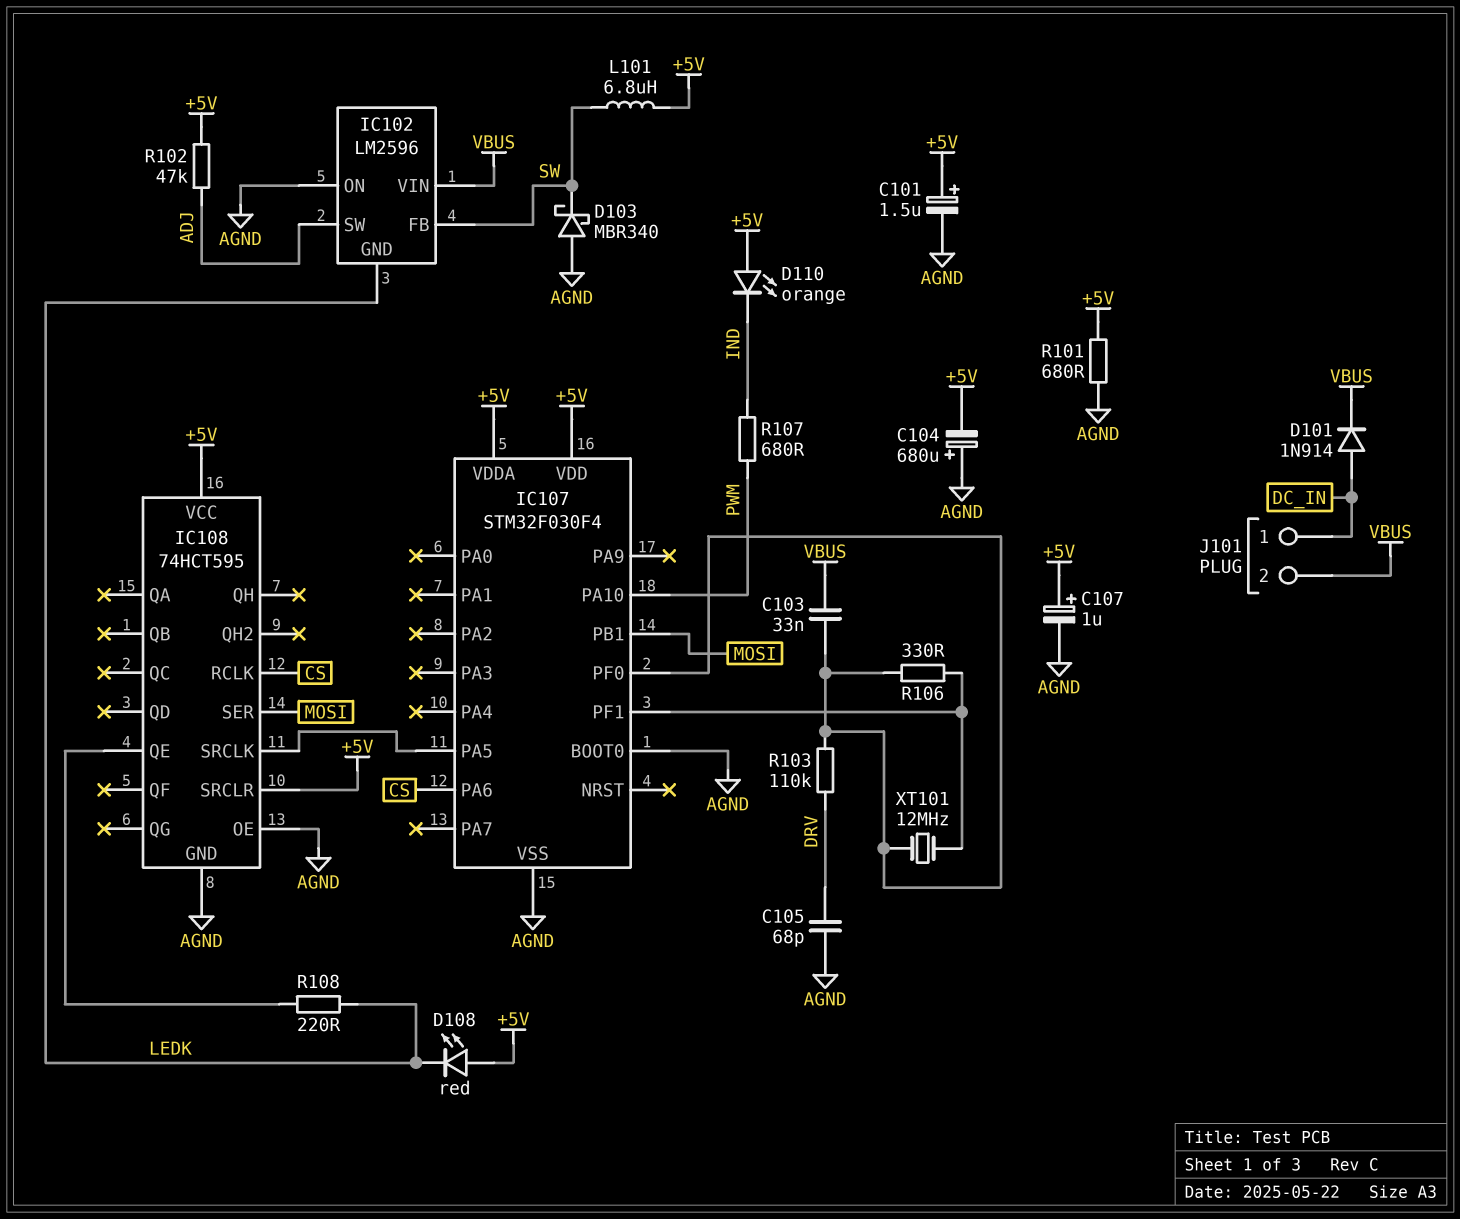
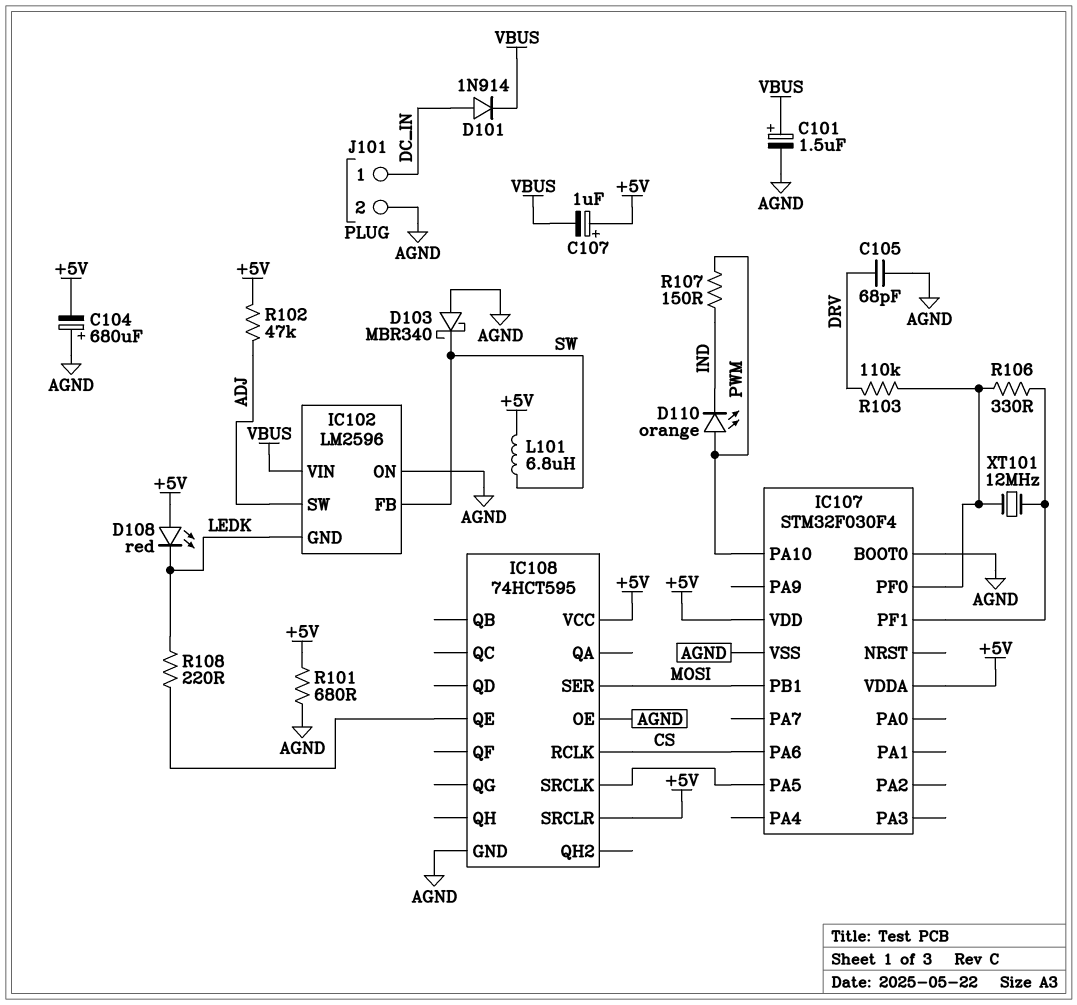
C101: 1.5uF (plus +5V, minus AGND) -> 1.5uF (plus VBUS, minus AGND)
C103: 33nF (IC107/PF0, VBUS) -> none
C107: 1uF (plus +5V, minus AGND) -> 1uF (plus +5V, minus VBUS)
D110: LED orange (A +5V, K IND) -> LED orange (A PWM, K IND)
J101 pin 2: VBUS -> AGND
R107: 680 (IND, PWM) -> 150 (IND, PWM)

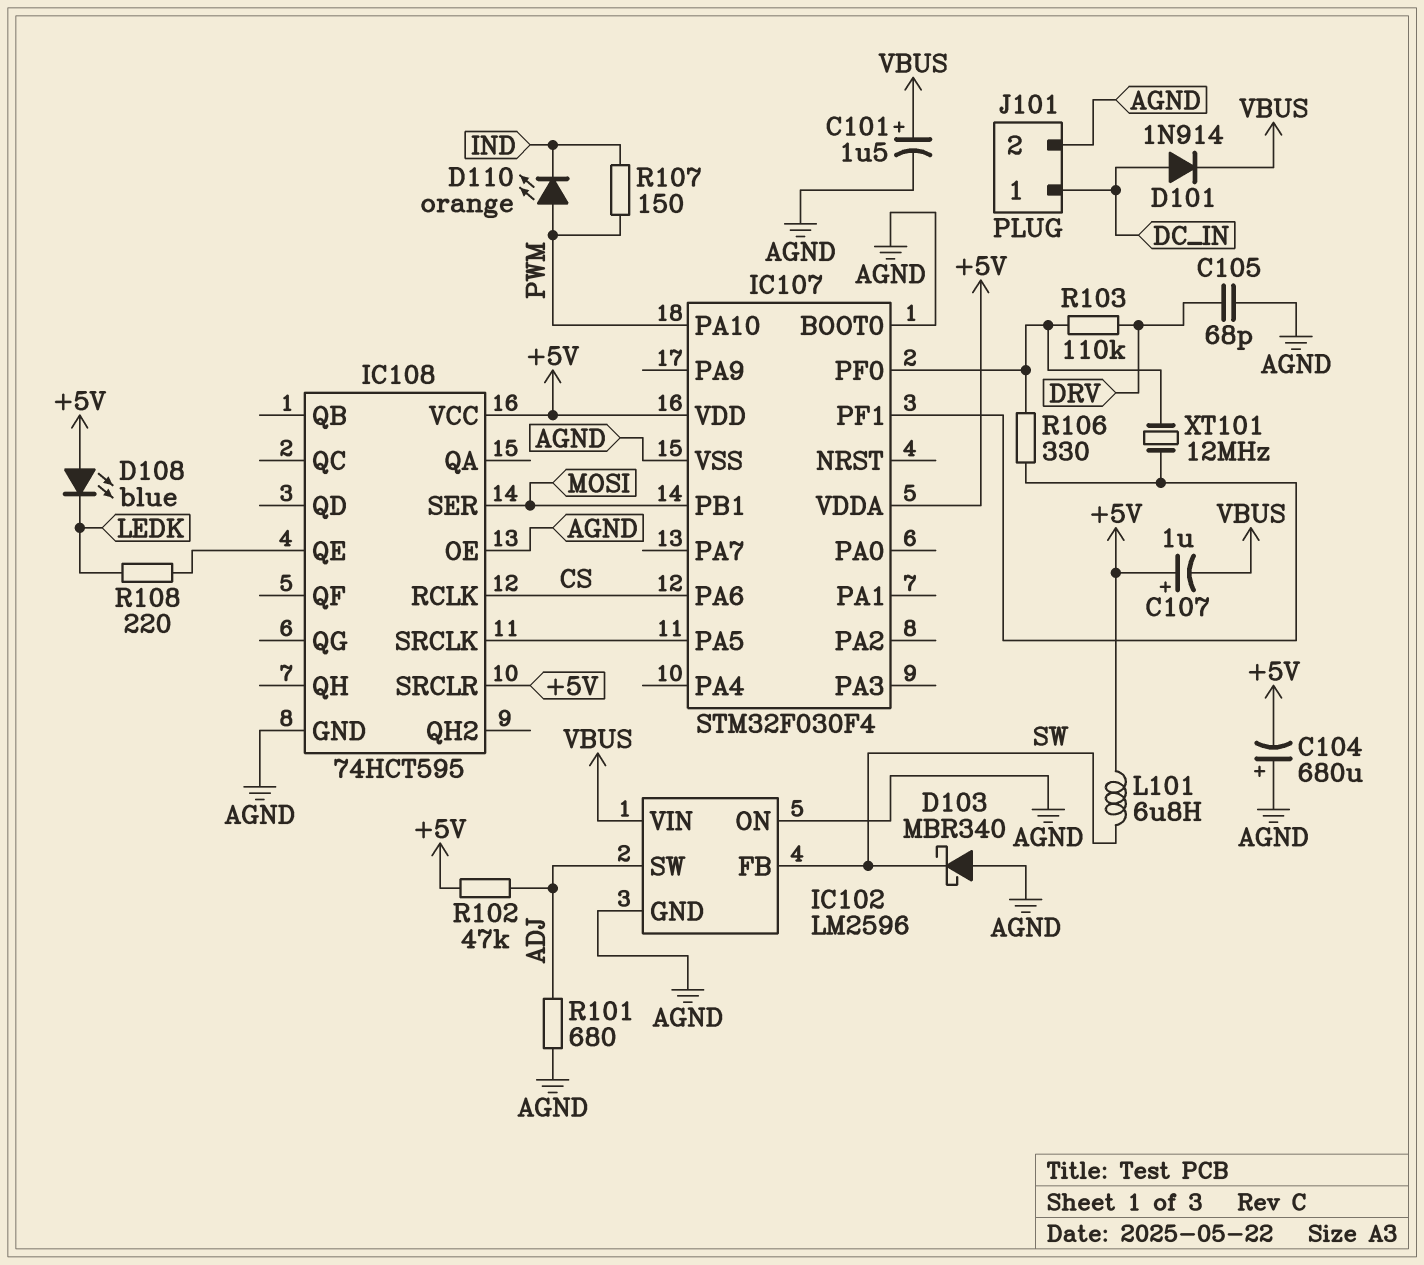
D108: LED red (A +5V, K LEDK) -> LED blue (A +5V, K LEDK)
IC102 pin GND: LEDK -> AGND
R101: 680 (+5V, AGND) -> 680 (ADJ, AGND)

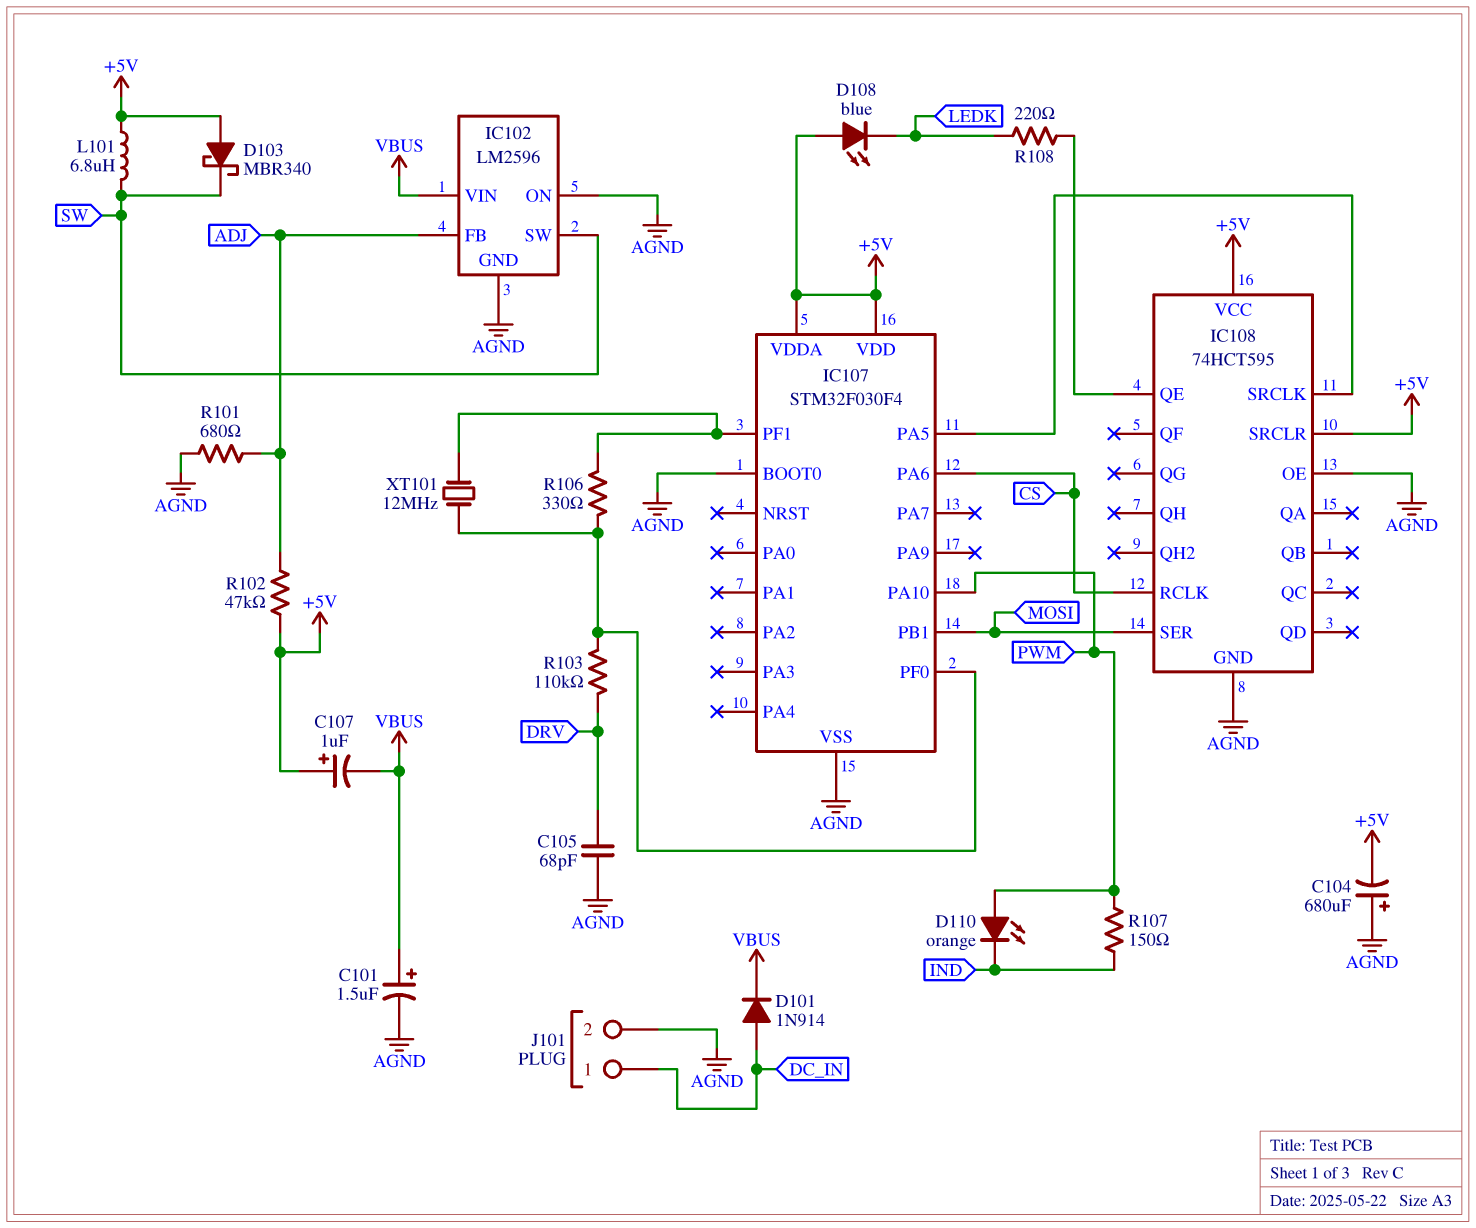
D103: schottky MBR340 (A AGND, K SW) -> schottky MBR340 (A +5V, K SW)
IC102 pin FB: SW -> ADJ
IC102 pin SW: ADJ -> SW

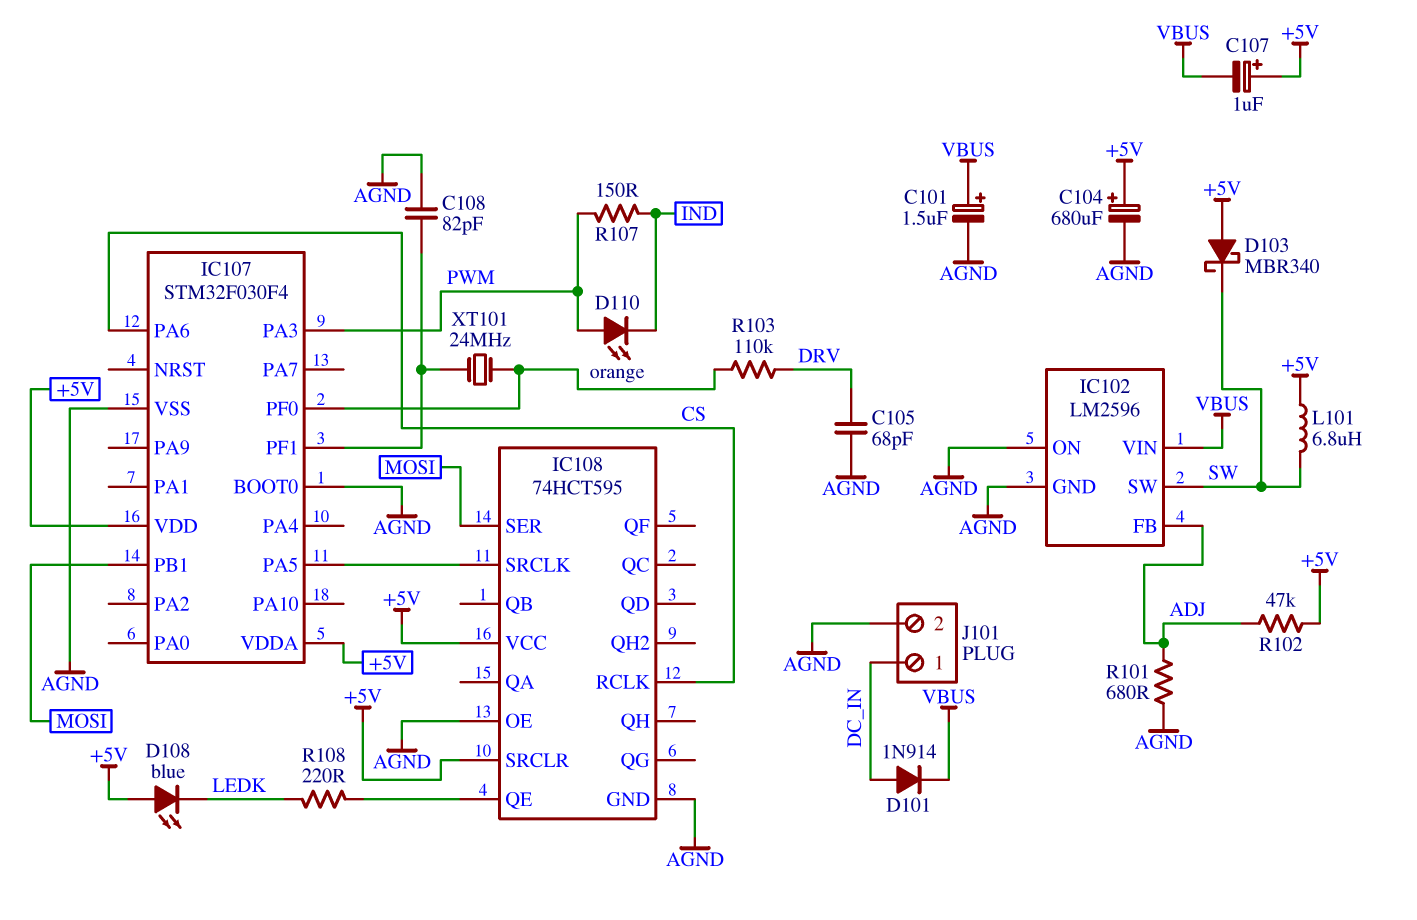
C104: 680uF (plus AGND, minus +5V) -> 680uF (plus +5V, minus AGND)
C108: none -> 82pF (AGND, IC107/PF1)
IC107 pin PA3: none -> PWM
IC107 pin PA10: PWM -> none
R106: 330 (IC107/PF0, IC107/PF1) -> none
XT101: 12MHz (IC107/PF0, IC107/PF1) -> 24MHz (IC107/PF0, IC107/PF1)

